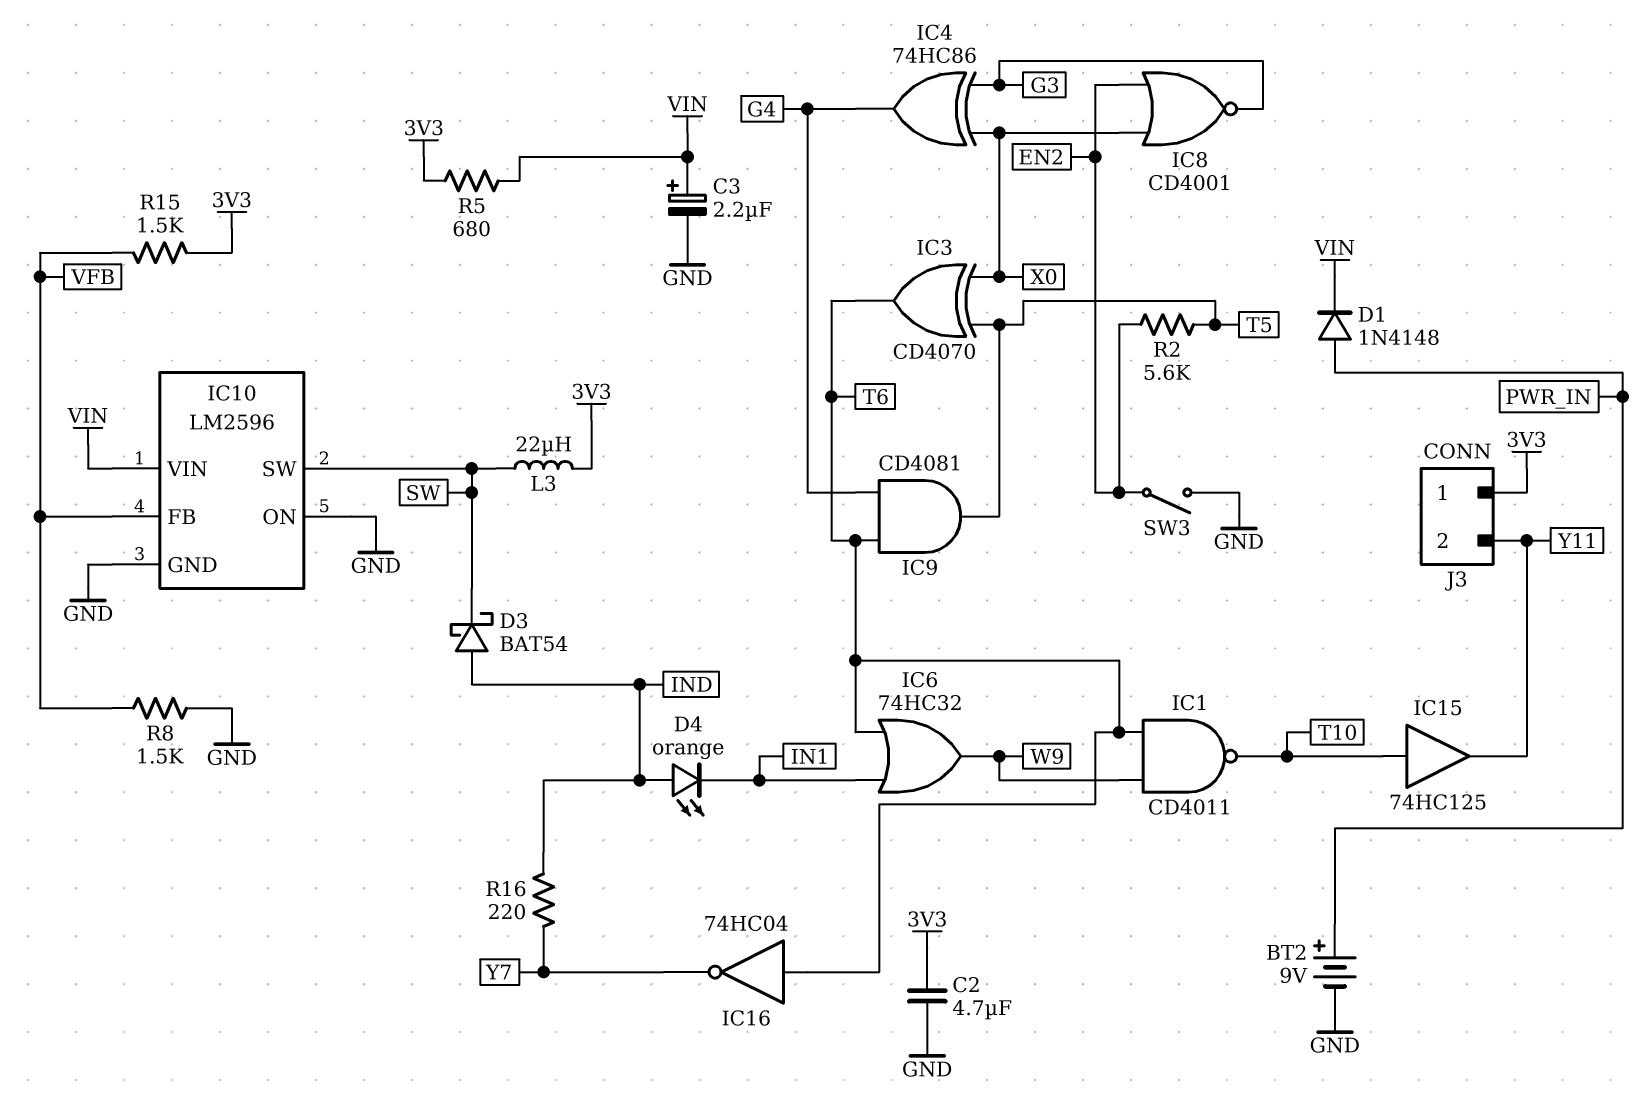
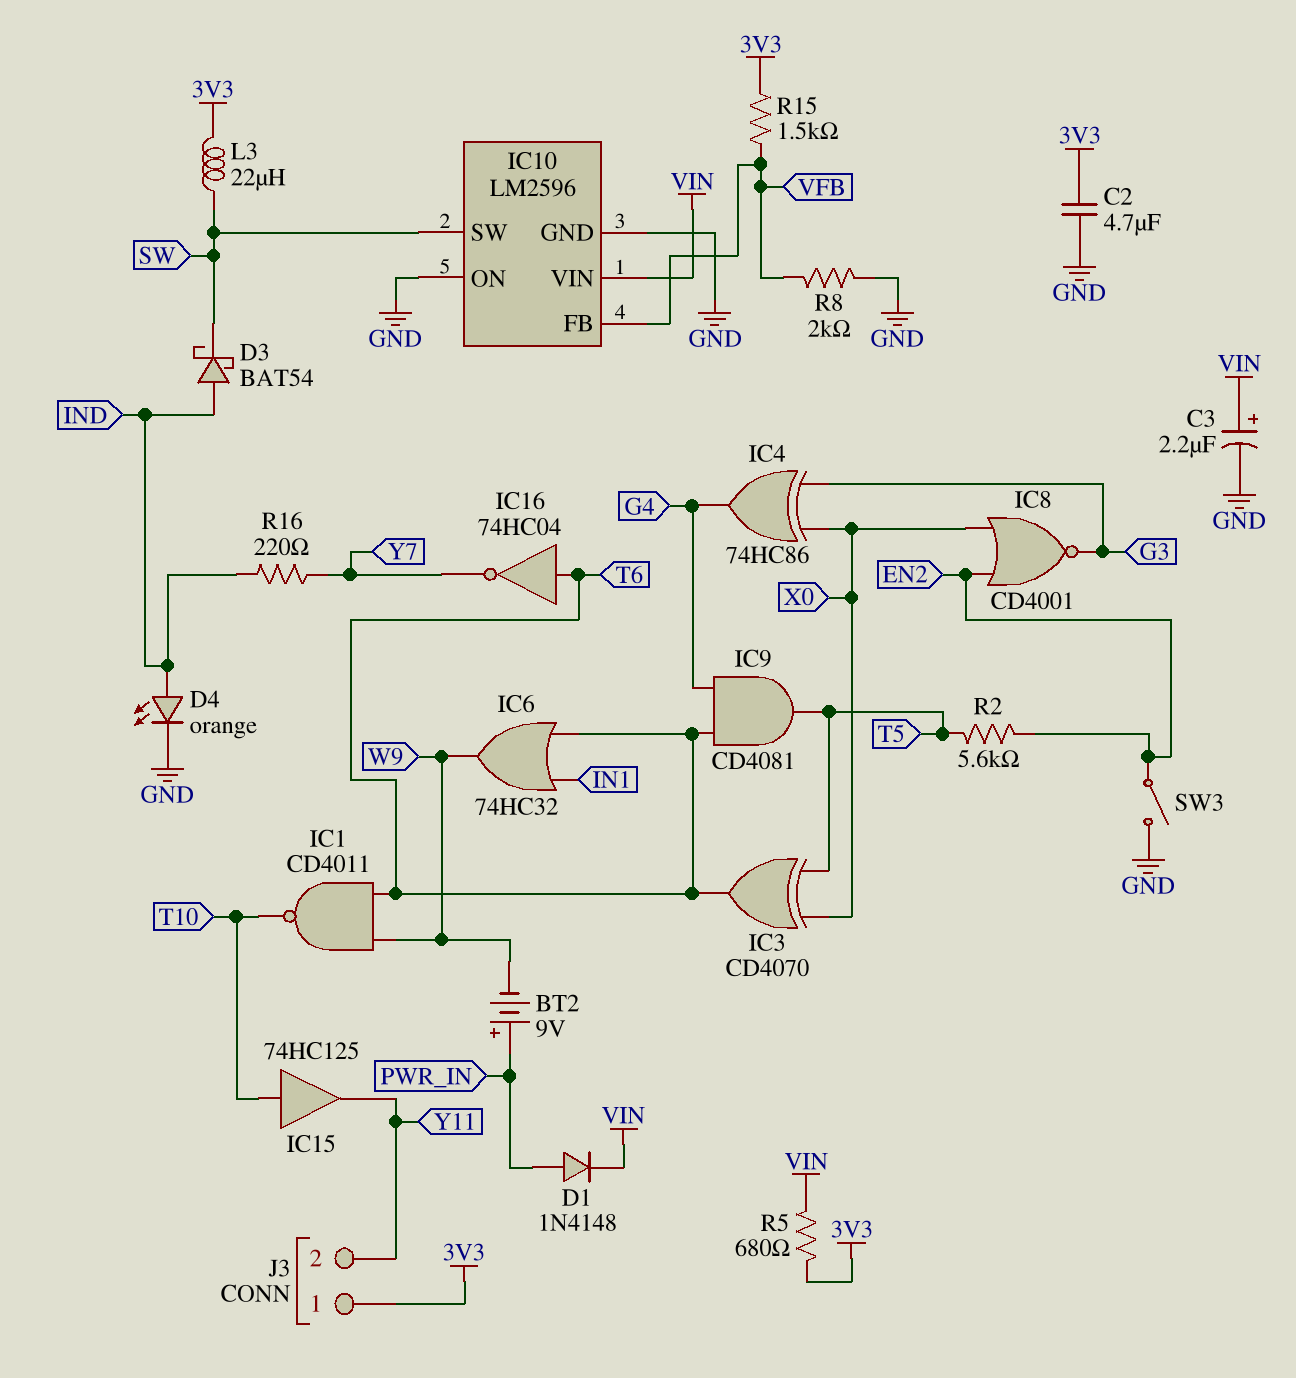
BT2: 9V (plus PWR_IN, minus GND) -> 9V (plus PWR_IN, minus W9)
D4: LED orange (A IND, K IN1) -> LED orange (A IND, K GND)
R8: 1.5k (GND, VFB) -> 2k (GND, VFB)

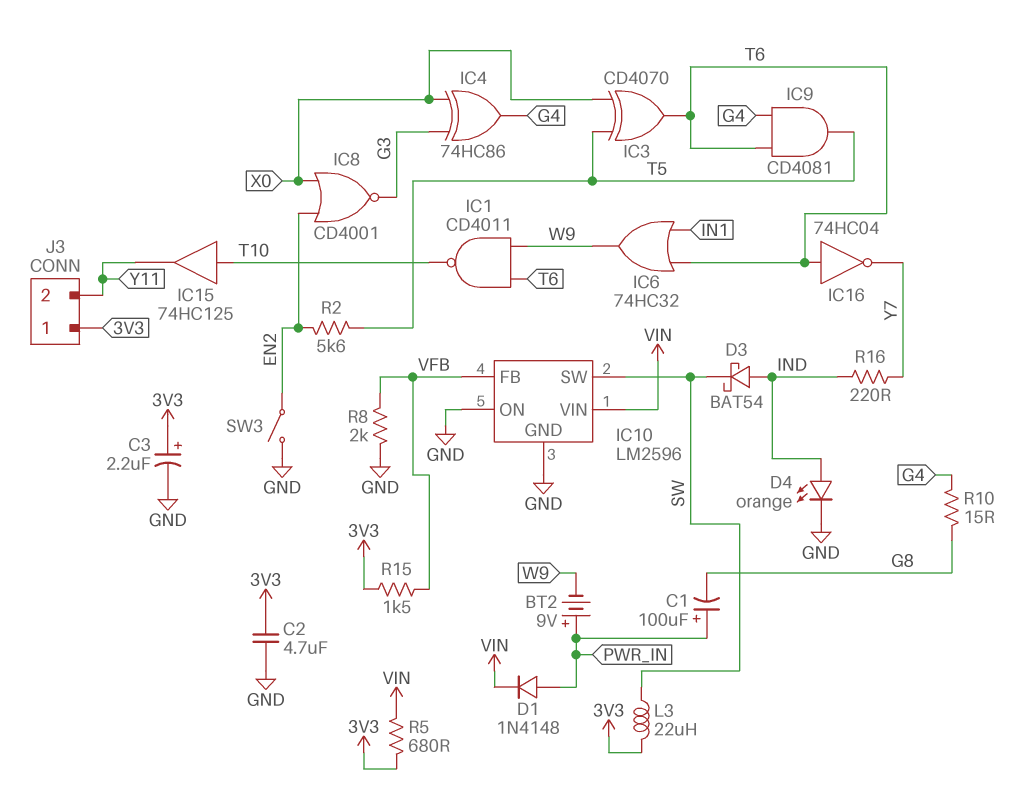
C1: none -> 100uF (plus PWR_IN, minus G8)
C3: 2.2uF (plus VIN, minus GND) -> 2.2uF (plus 3V3, minus GND)
R10: none -> 15 (G4, G8)

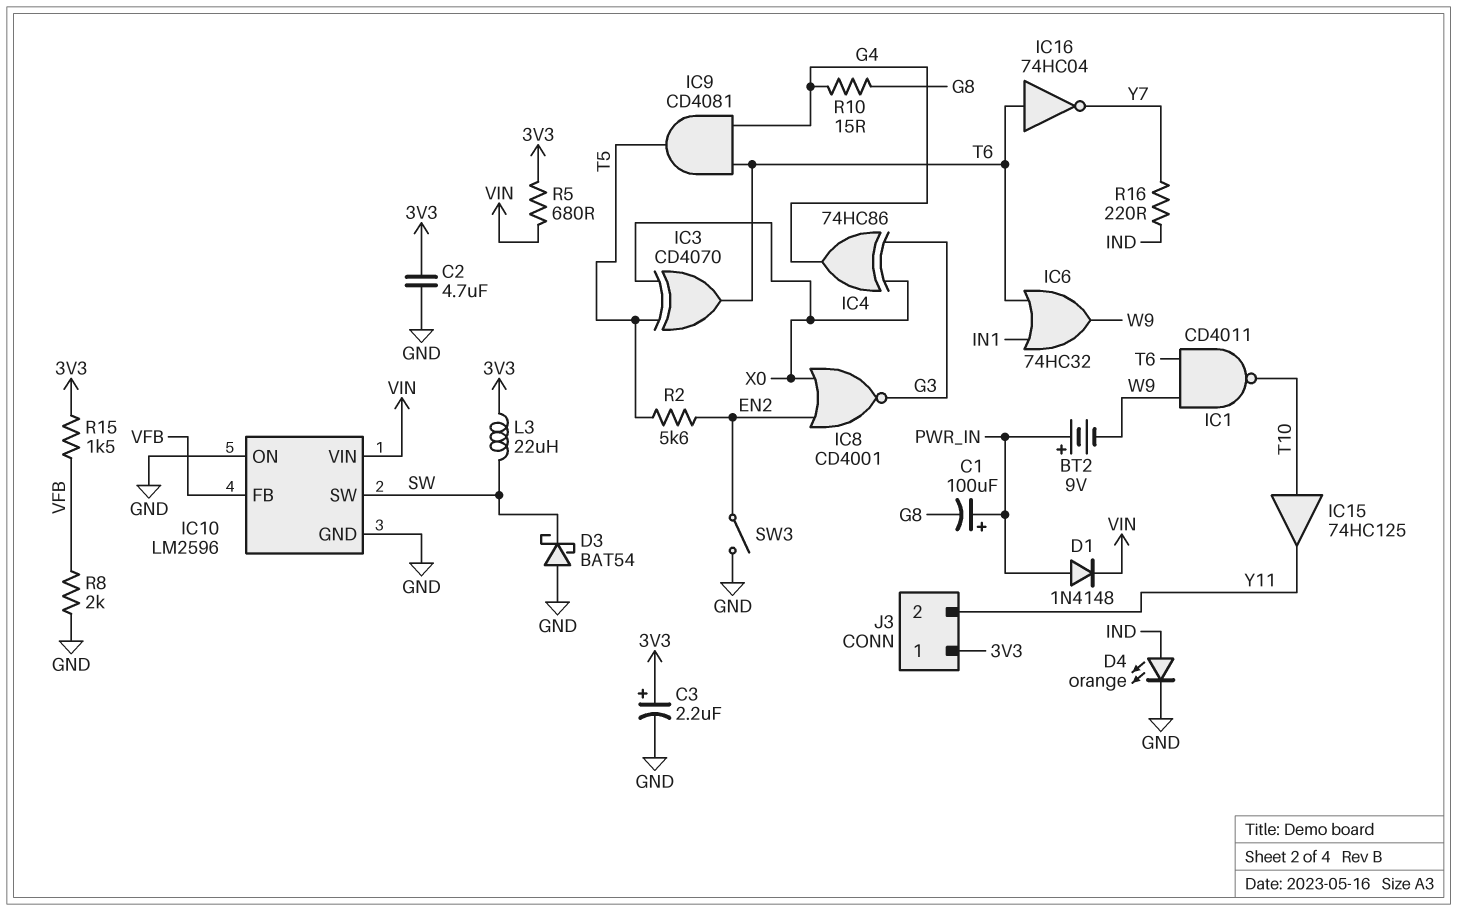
D3: schottky BAT54 (A IND, K SW) -> schottky BAT54 (A GND, K SW)

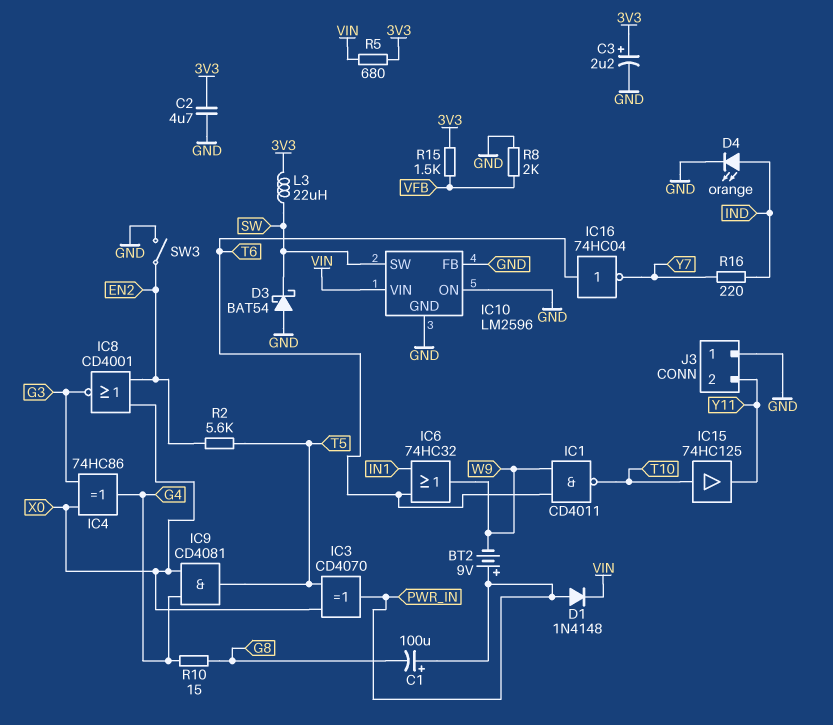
IC3: XOR CD4070 (in T5, in X0, out T6) -> XOR CD4070 (in T5, in X0, out PWR_IN)
IC9: AND CD4081 (in G4, in T6, out T5) -> AND CD4081 (in G4, in X0, out T5)
IC10 pin FB: VFB -> GND
J3 pin 1: 3V3 -> GND

